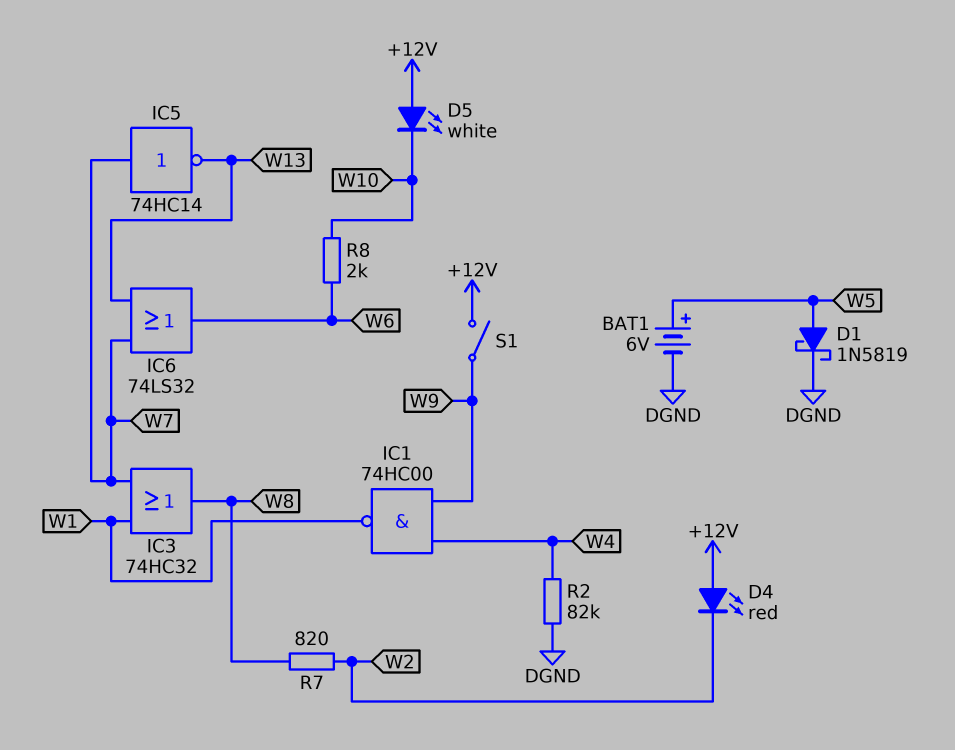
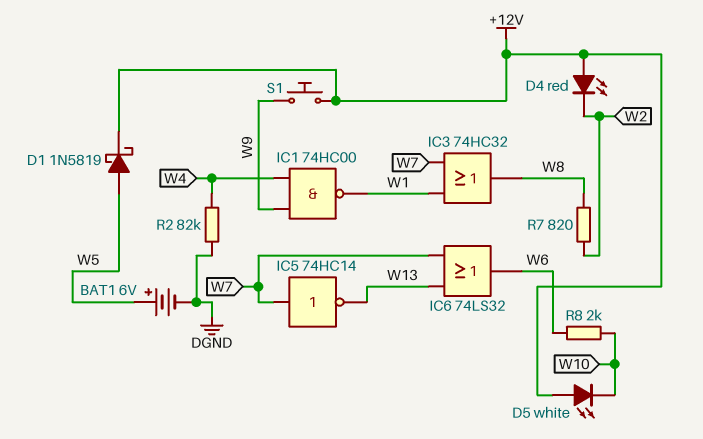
D1: schottky 1N5819 (A W5, K DGND) -> schottky 1N5819 (A W5, K +12V)
S1: switch (+12V, W9) -> button (+12V, W9)

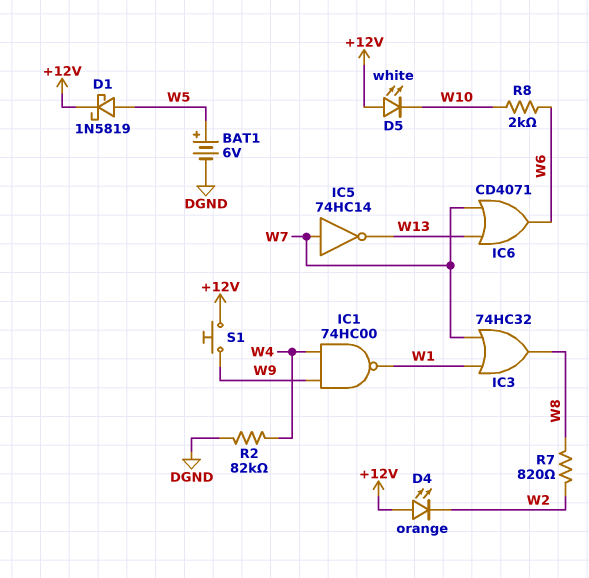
D4: LED red (A +12V, K W2) -> LED orange (A +12V, K W2)
IC6: OR 74LS32 (in W7, in W13, out W6) -> OR CD4071 (in W7, in W13, out W6)

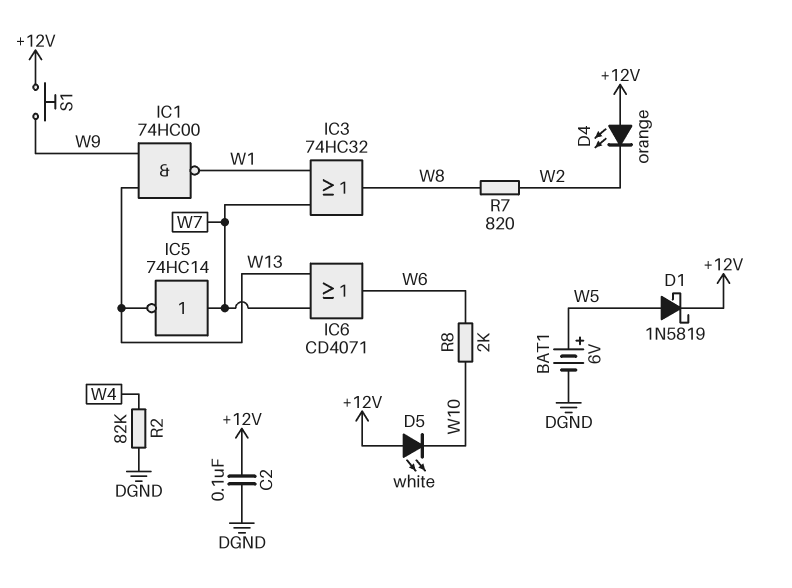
C2: none -> 100nF (+12V, DGND)
IC1: NAND 74HC00 (in W4, in W9, out W1) -> NAND 74HC00 (in W9, in W13, out W1)

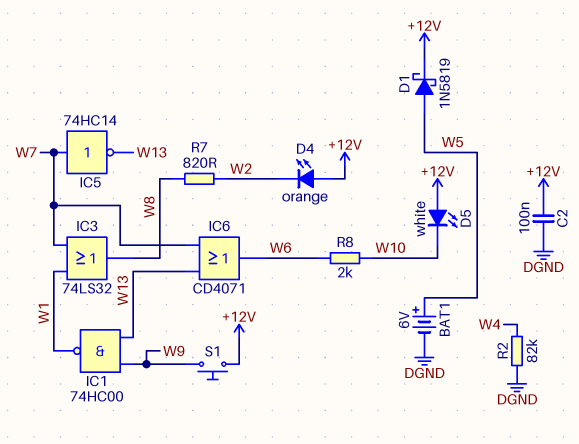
IC3: OR 74HC32 (in W1, in W7, out W8) -> OR 74LS32 (in W1, in W7, out W8)

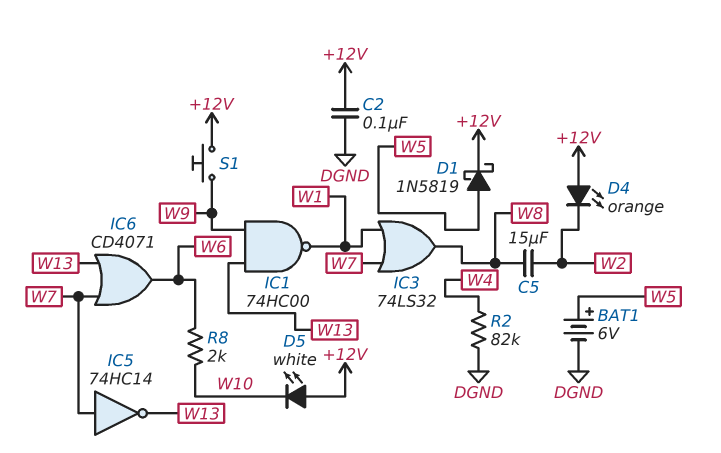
C5: none -> 15uF (W2, W8)
R7: 820 (W2, W8) -> none

